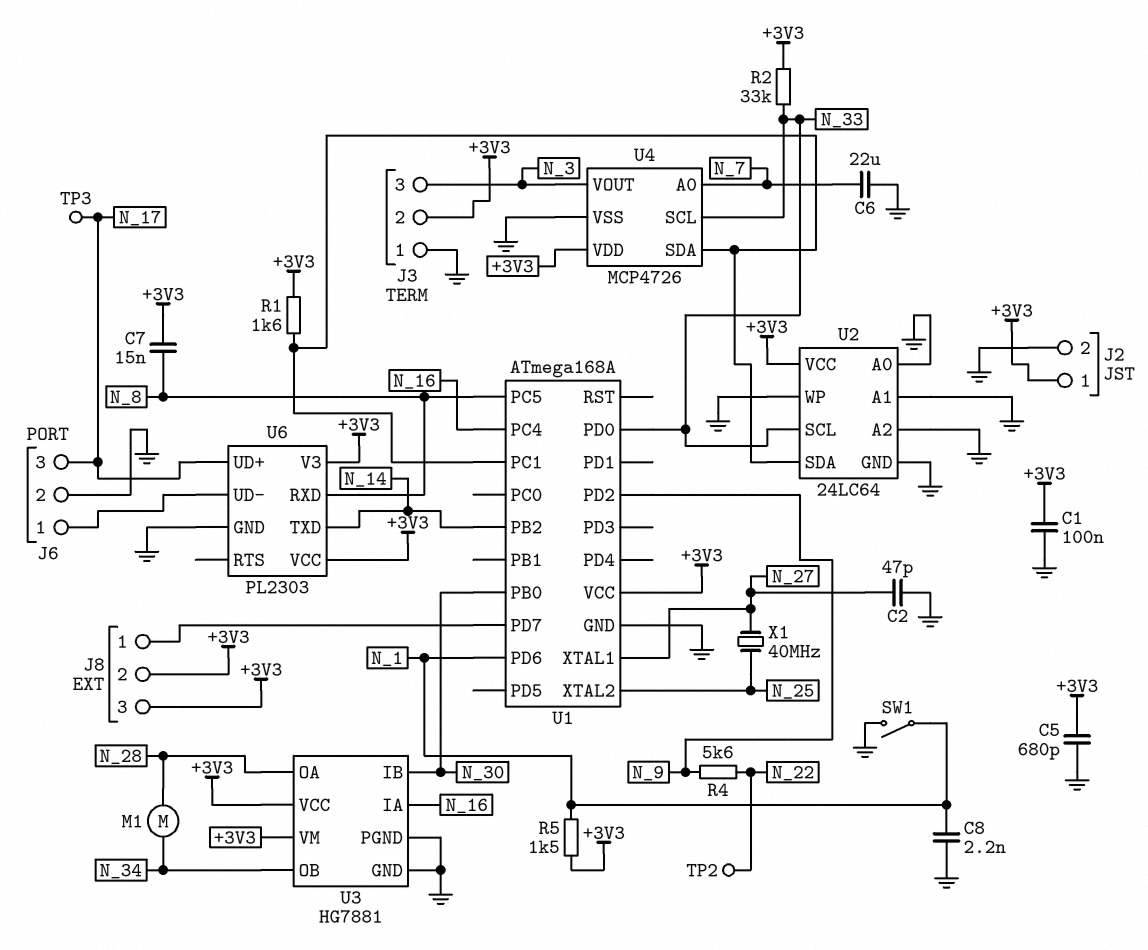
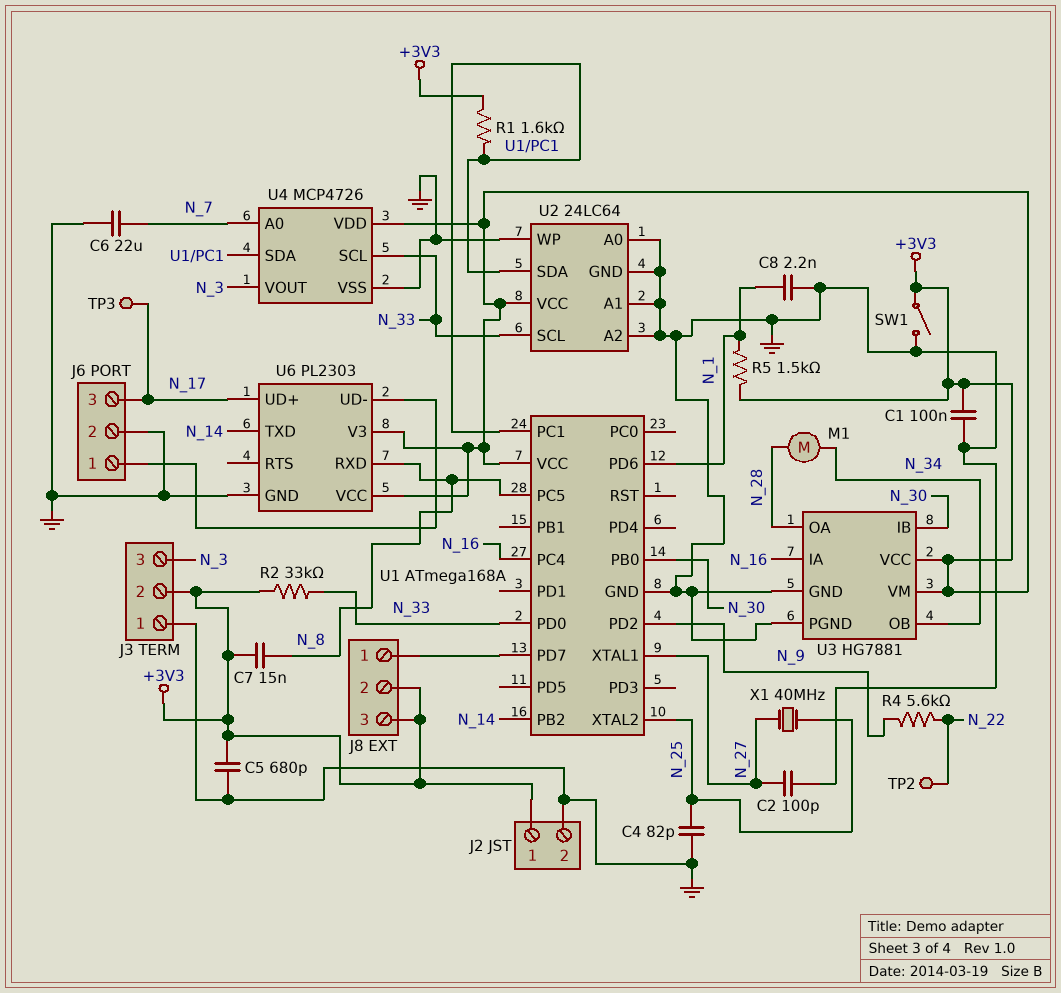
C2: 47pF (GND, N_27) -> 100pF (GND, N_27)
C4: none -> 82pF (GND, N_25)
SW1: switch (GND, N_1) -> switch (+3V3, GND)

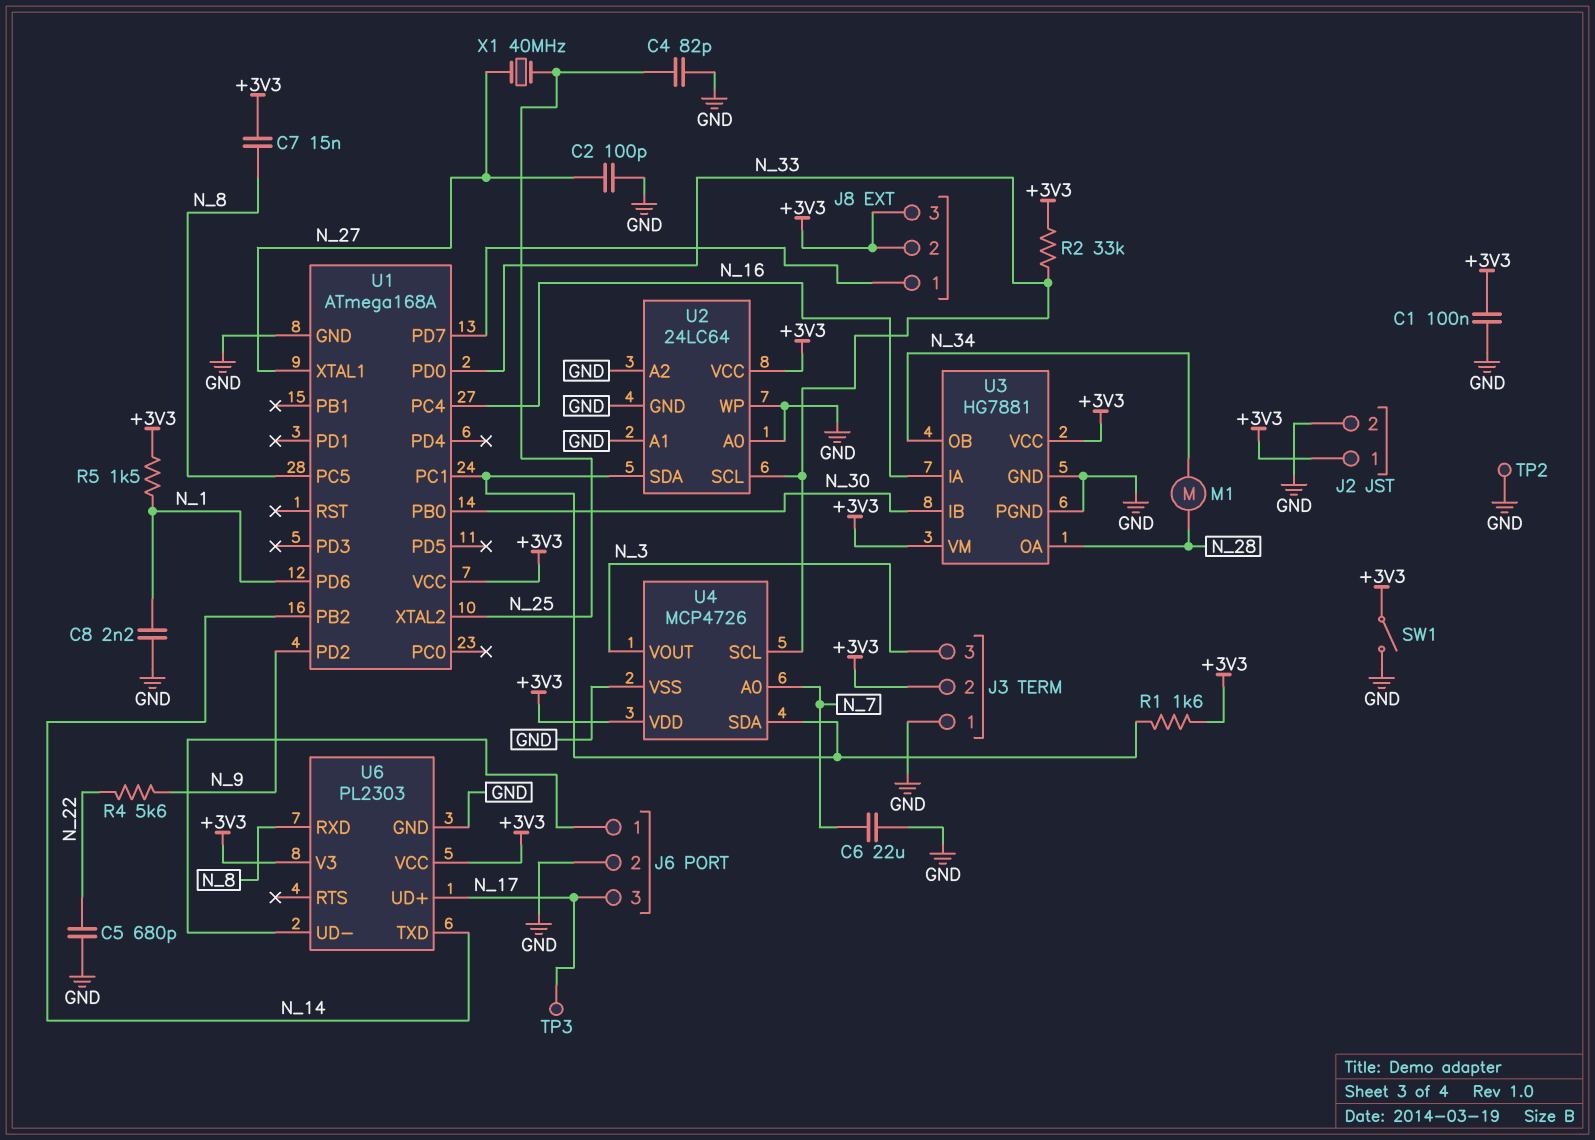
C5: 680pF (+3V3, GND) -> 680pF (GND, N_22)
TP2: test point (N_22) -> test point (GND)

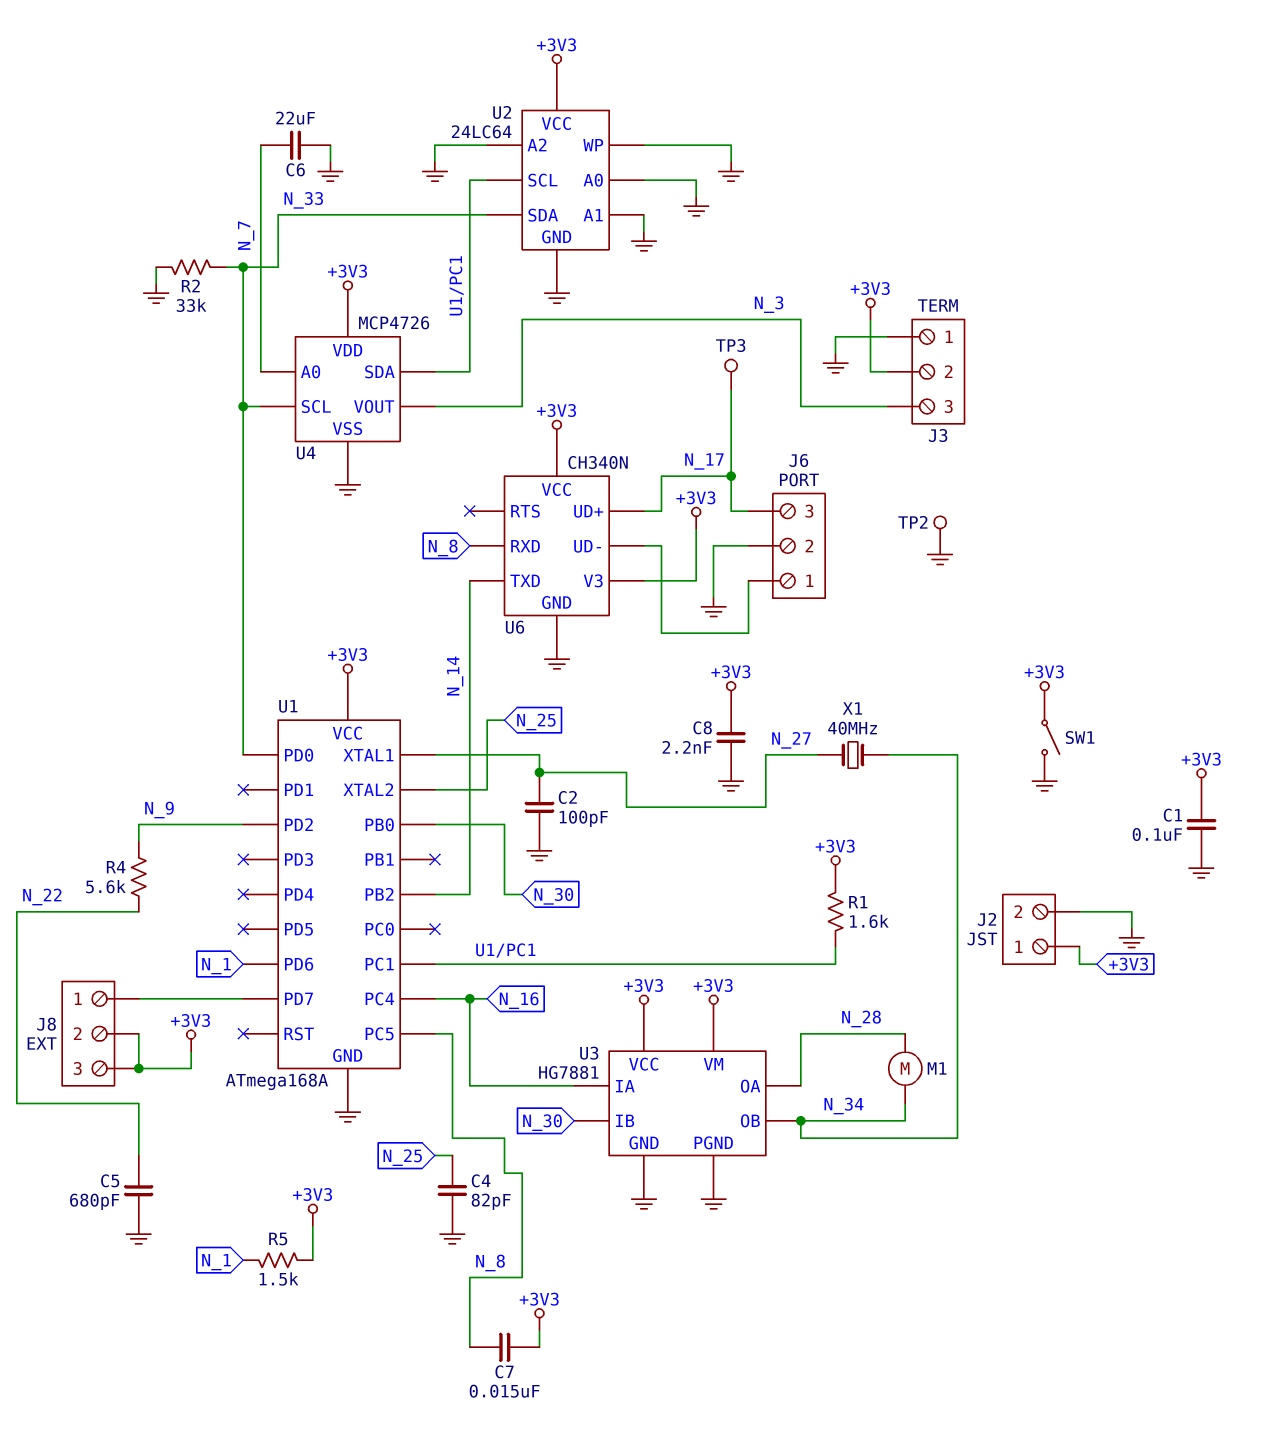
C8: 2.2nF (GND, N_1) -> 2.2nF (+3V3, GND)
R2: 33k (+3V3, N_33) -> 33k (GND, N_33)
U2 pin SCL: N_33 -> U1/PC1
U2 pin SDA: U1/PC1 -> N_33
U6: PL2303 -> CH340N
X1: 40MHz (N_25, N_27) -> 40MHz (N_27, N_34)

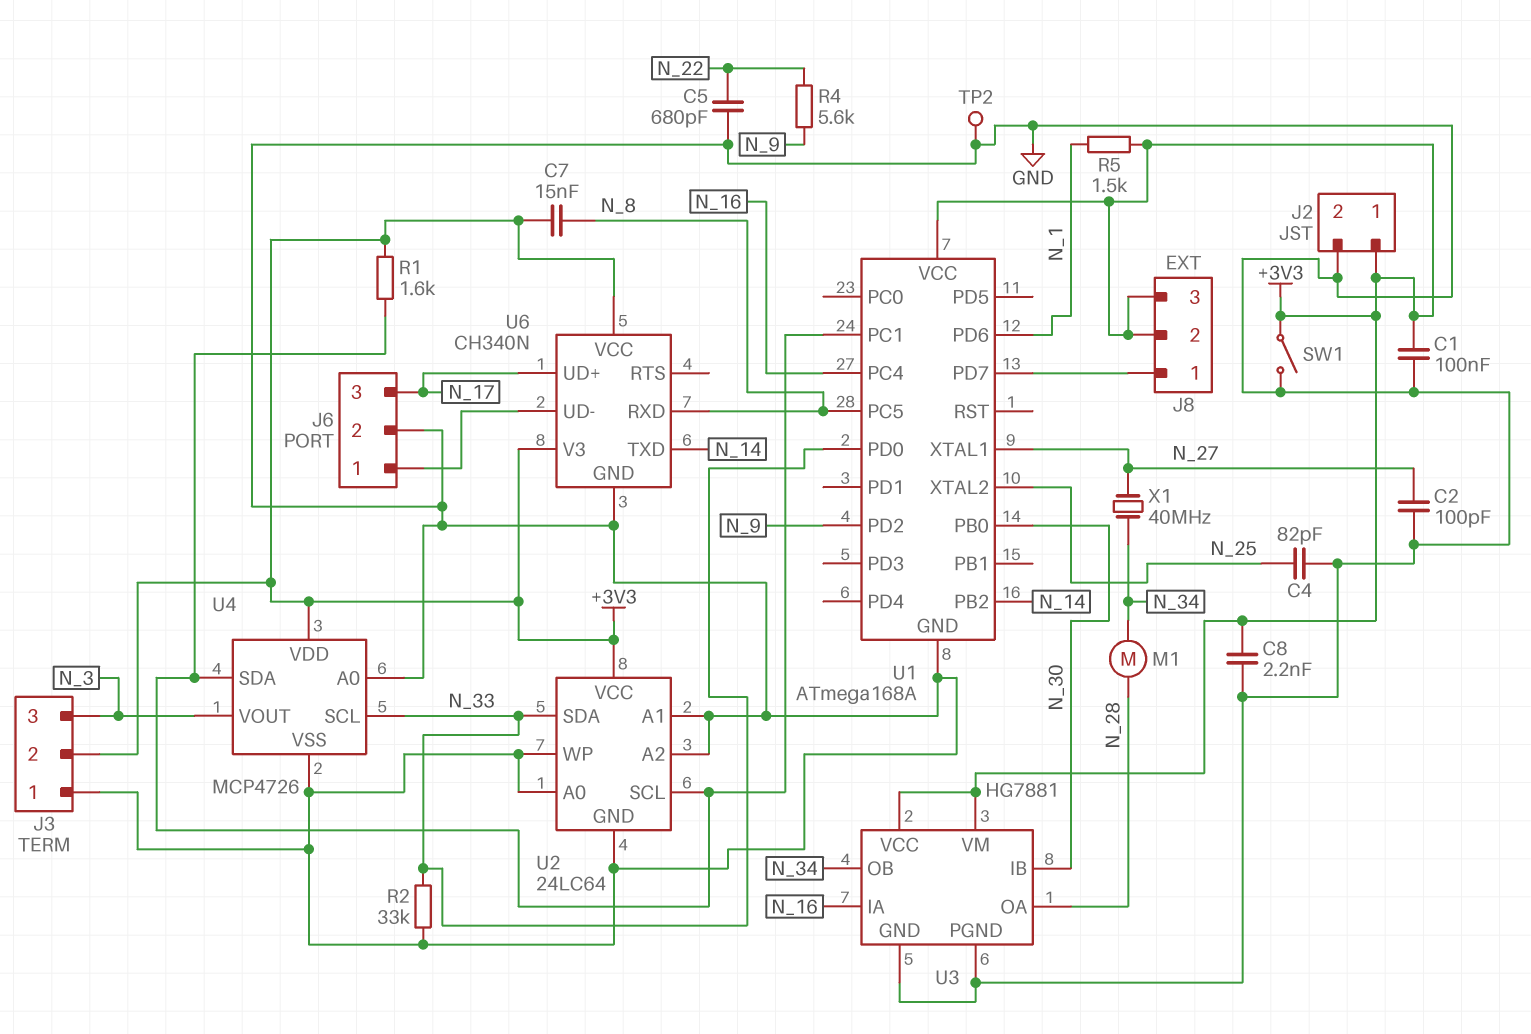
C6: 22uF (GND, N_7) -> none
TP3: test point (N_17) -> none
U4 pin A0: N_7 -> GND

